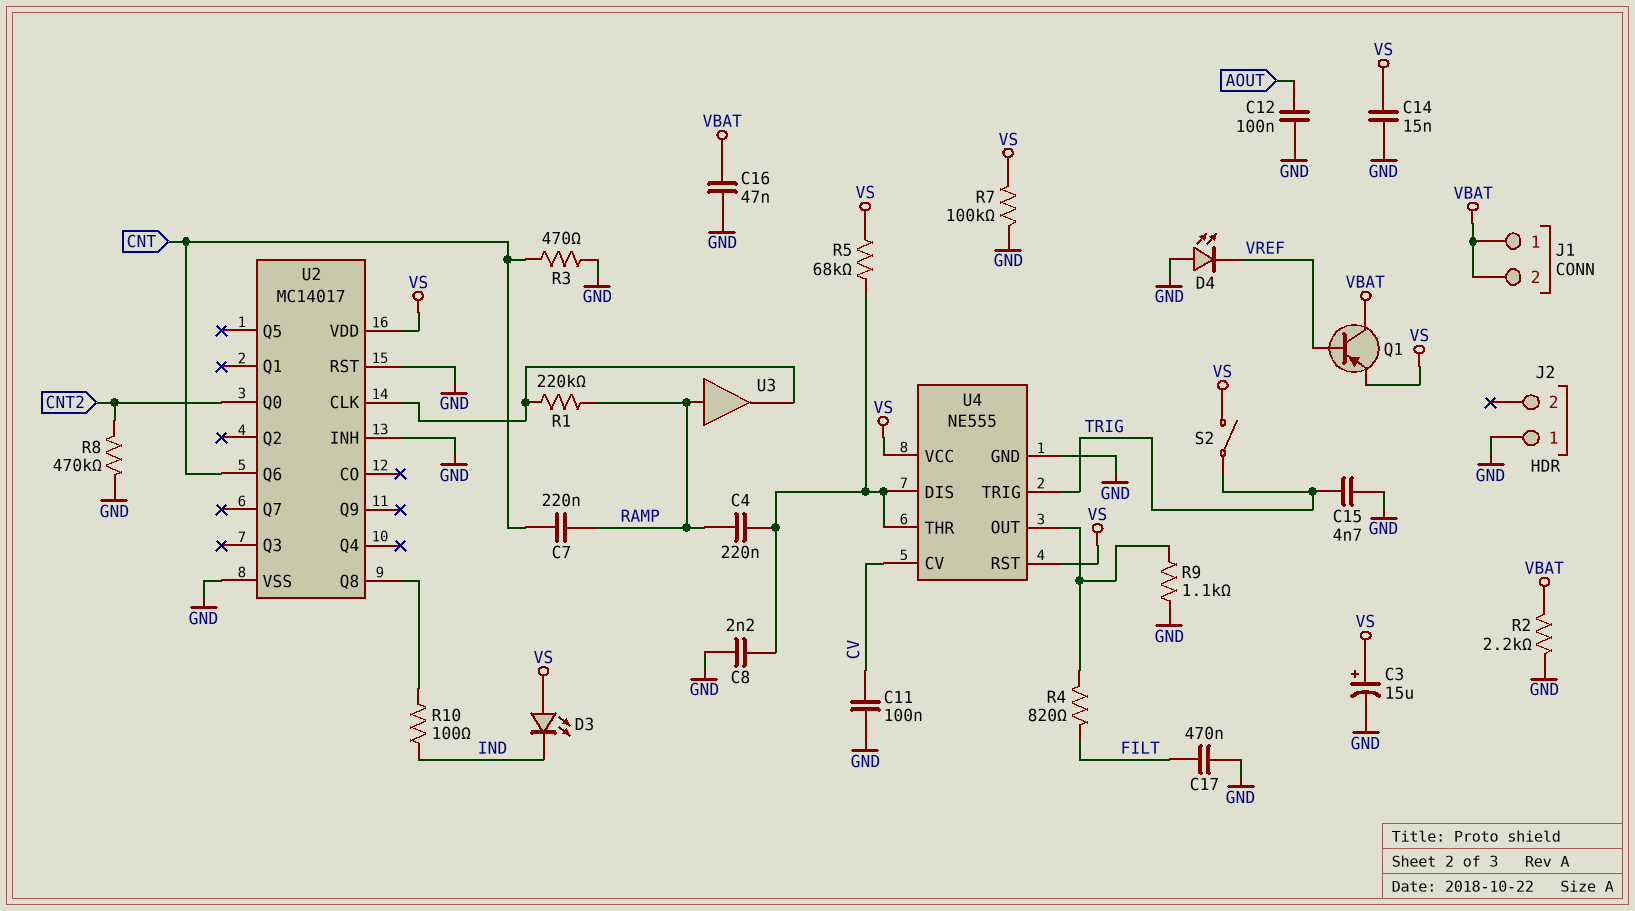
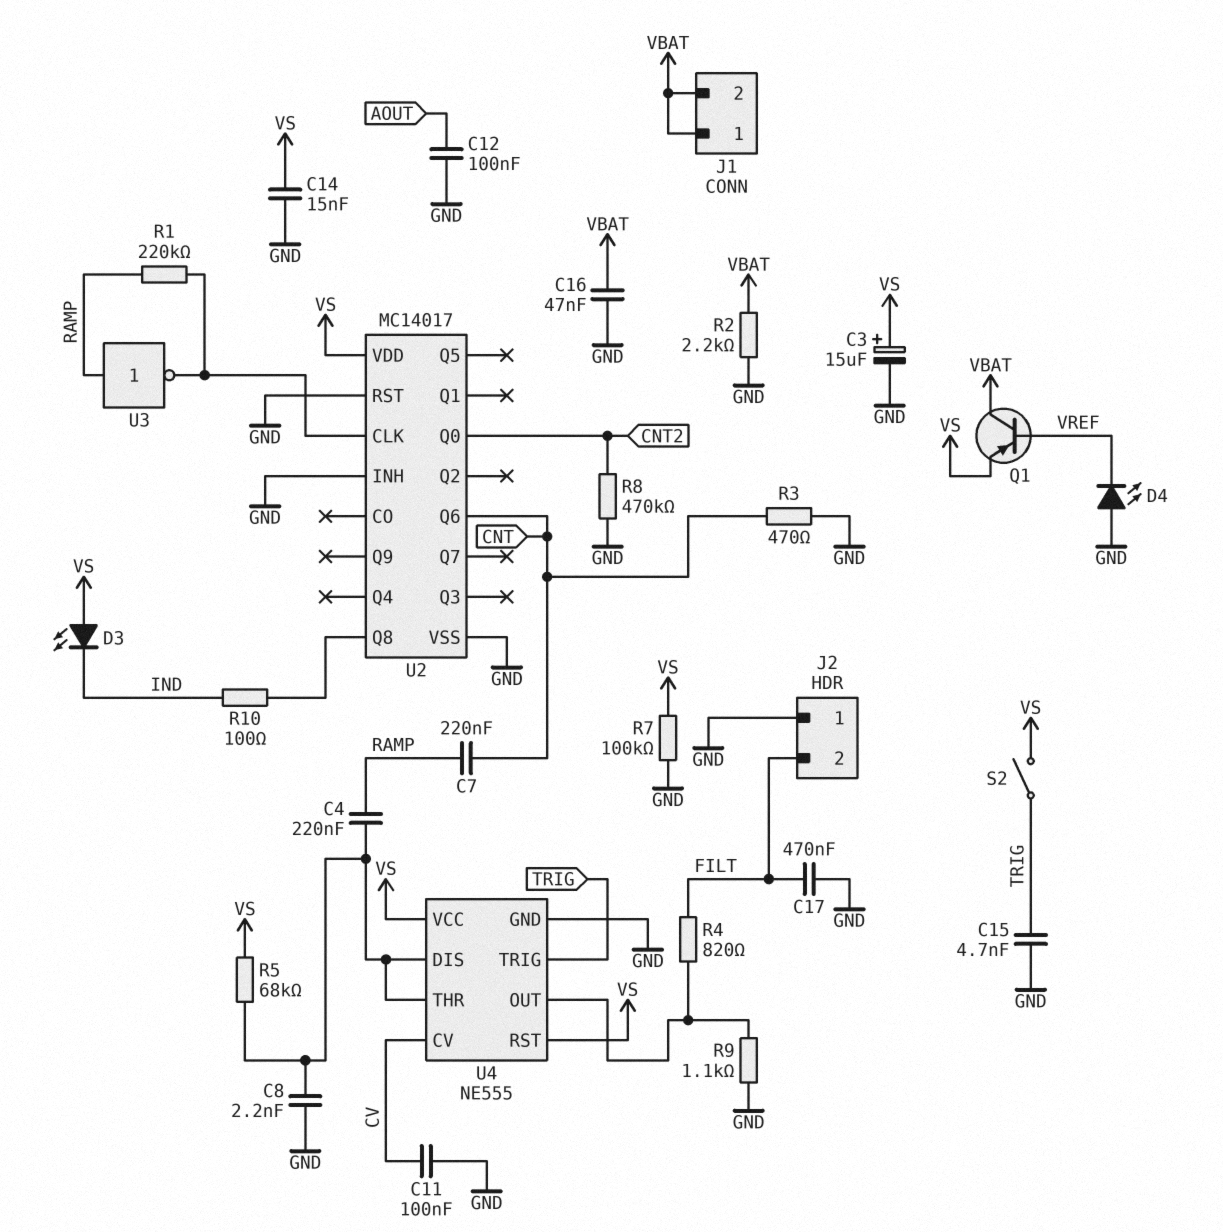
J2 pin 2: none -> FILT
U3: buffer (in RAMP, out U2/CLK) -> NOT (in RAMP, out U2/CLK)

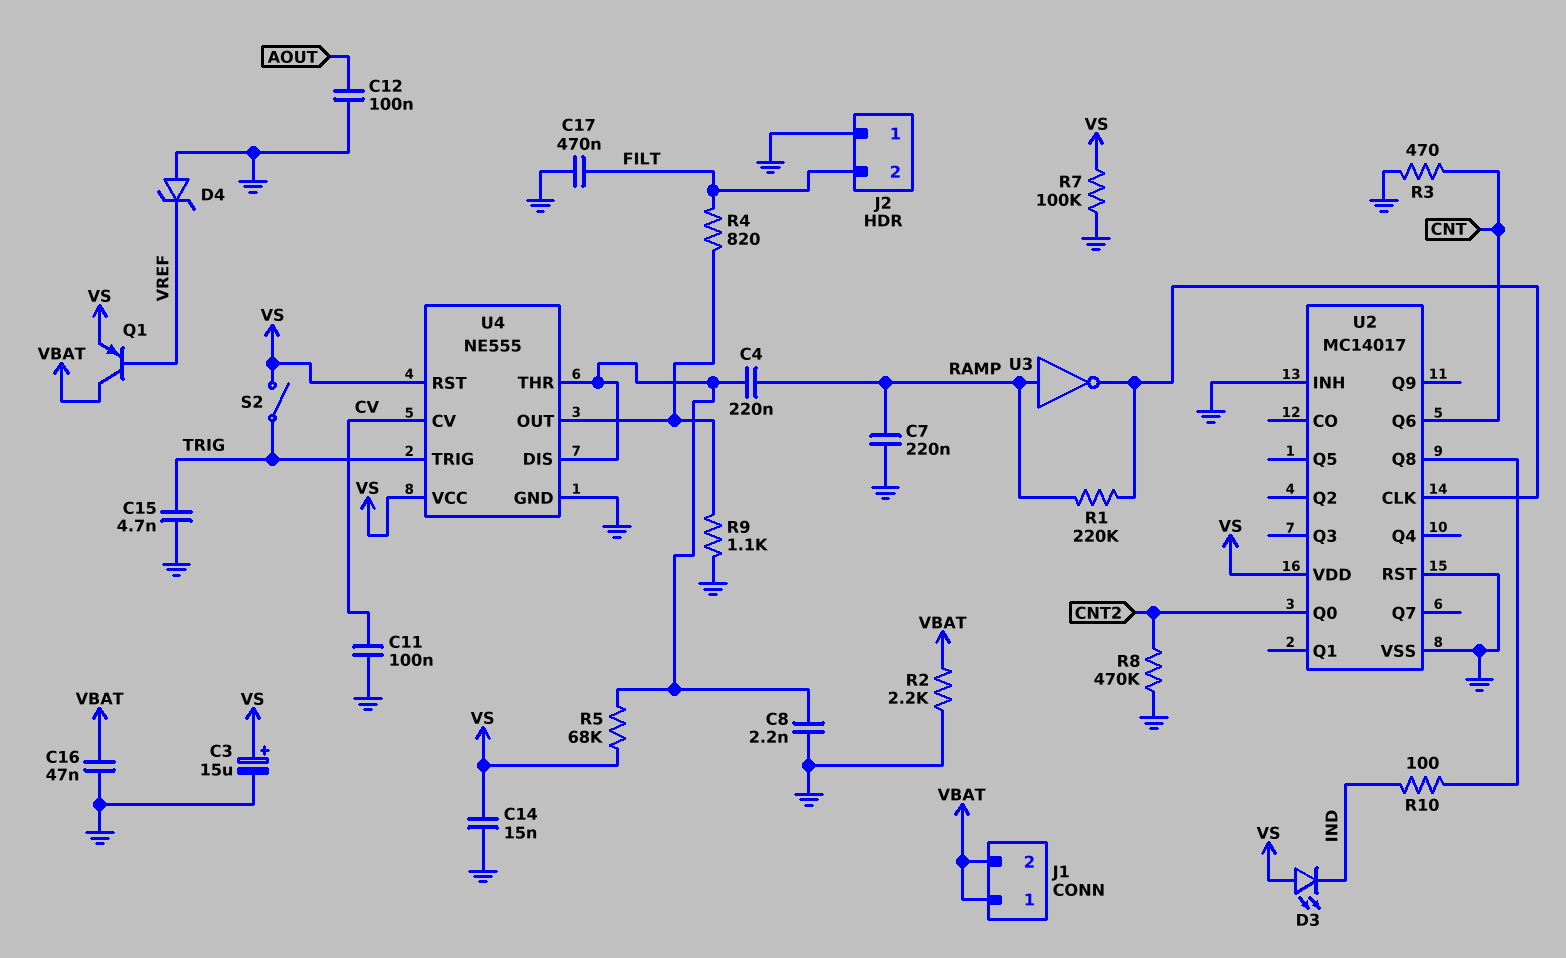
C7: 220nF (CNT, RAMP) -> 220nF (GND, RAMP)
D4: LED (A GND, K VREF) -> zener (A GND, K VREF)

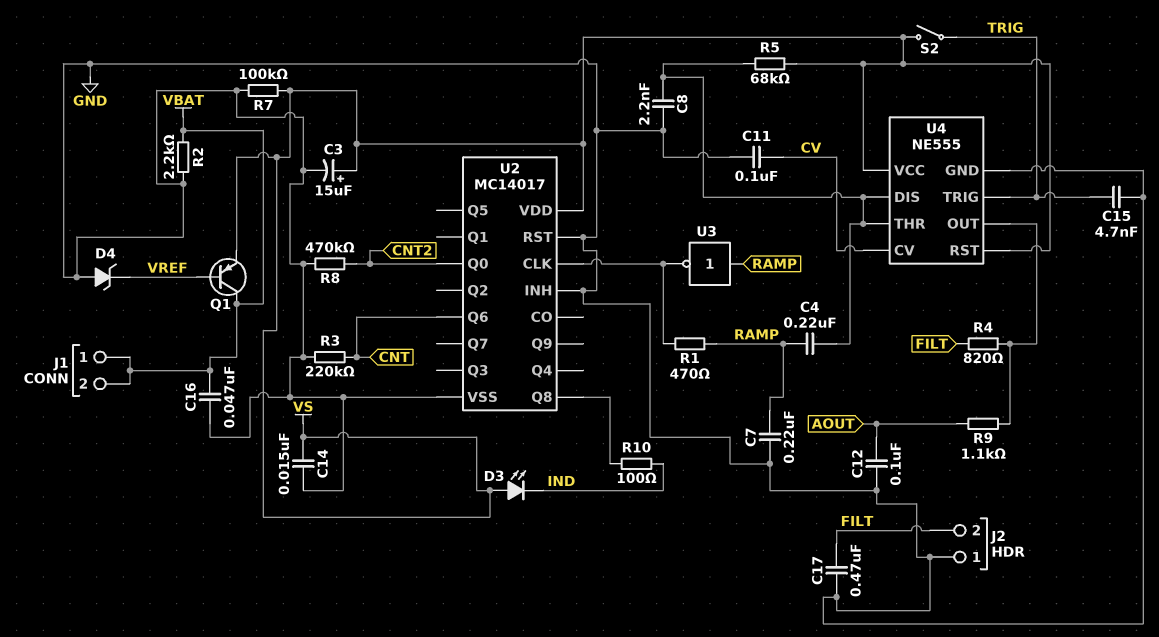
R1: 220k (RAMP, U2/CLK) -> 470 (RAMP, U2/CLK)
R3: 470 (CNT, GND) -> 220k (CNT, GND)
R9: 1.1k (GND, U4/OUT) -> 1.1k (AOUT, U4/OUT)

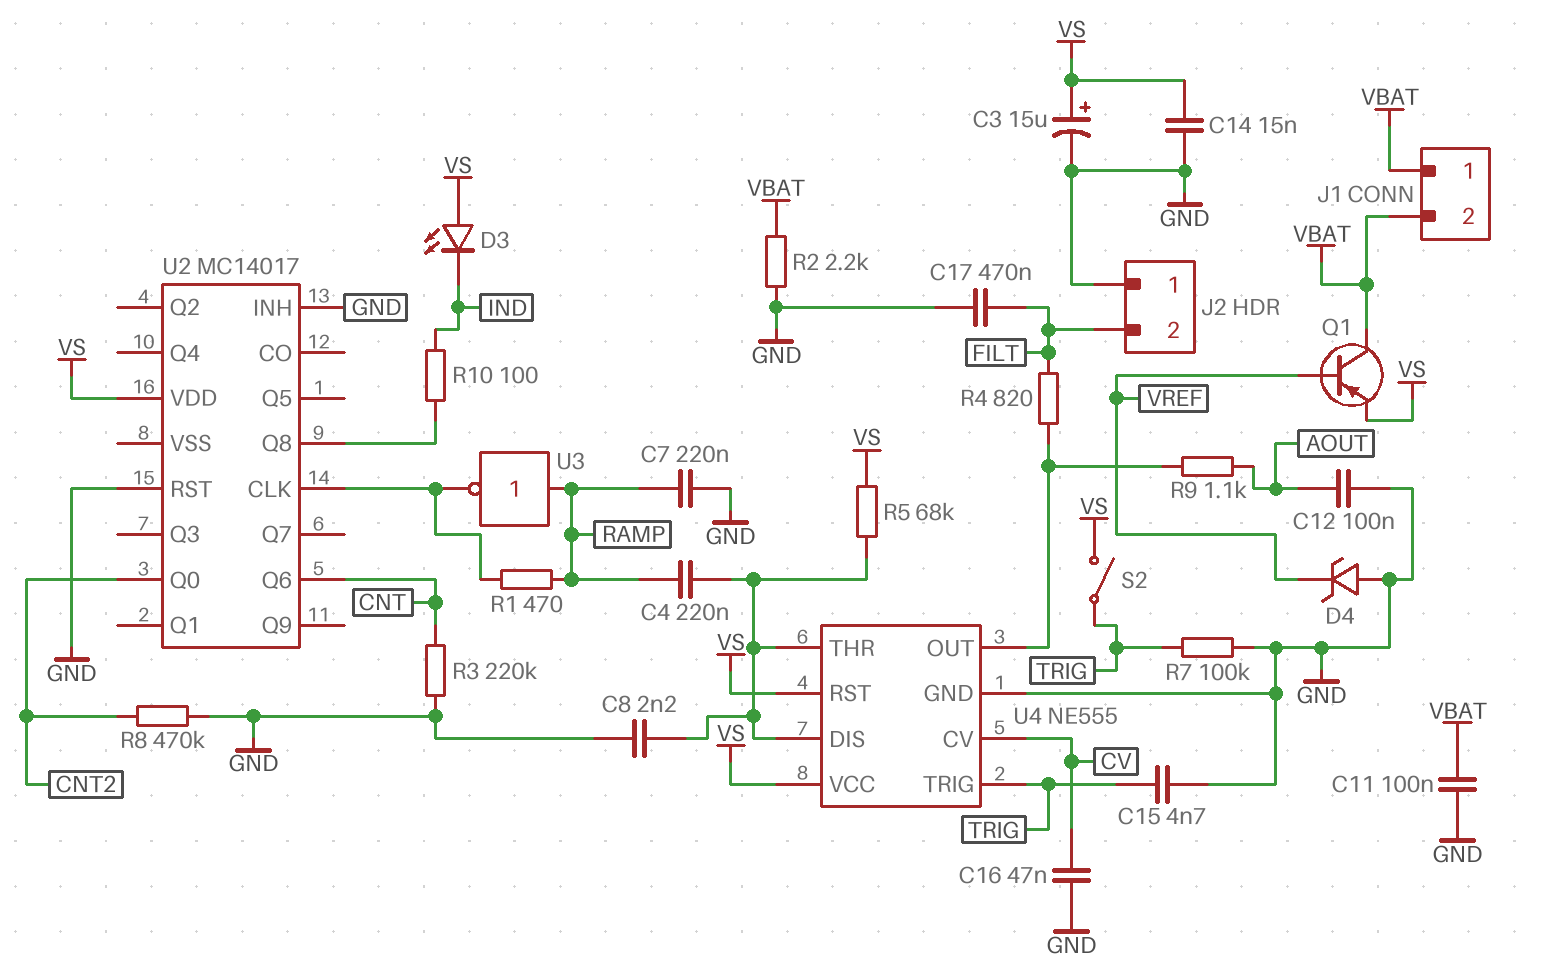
C11: 100nF (CV, GND) -> 100nF (GND, VBAT)
C16: 47nF (GND, VBAT) -> 47nF (CV, GND)
R7: 100k (GND, VS) -> 100k (GND, TRIG)
U2 pin VSS: GND -> none

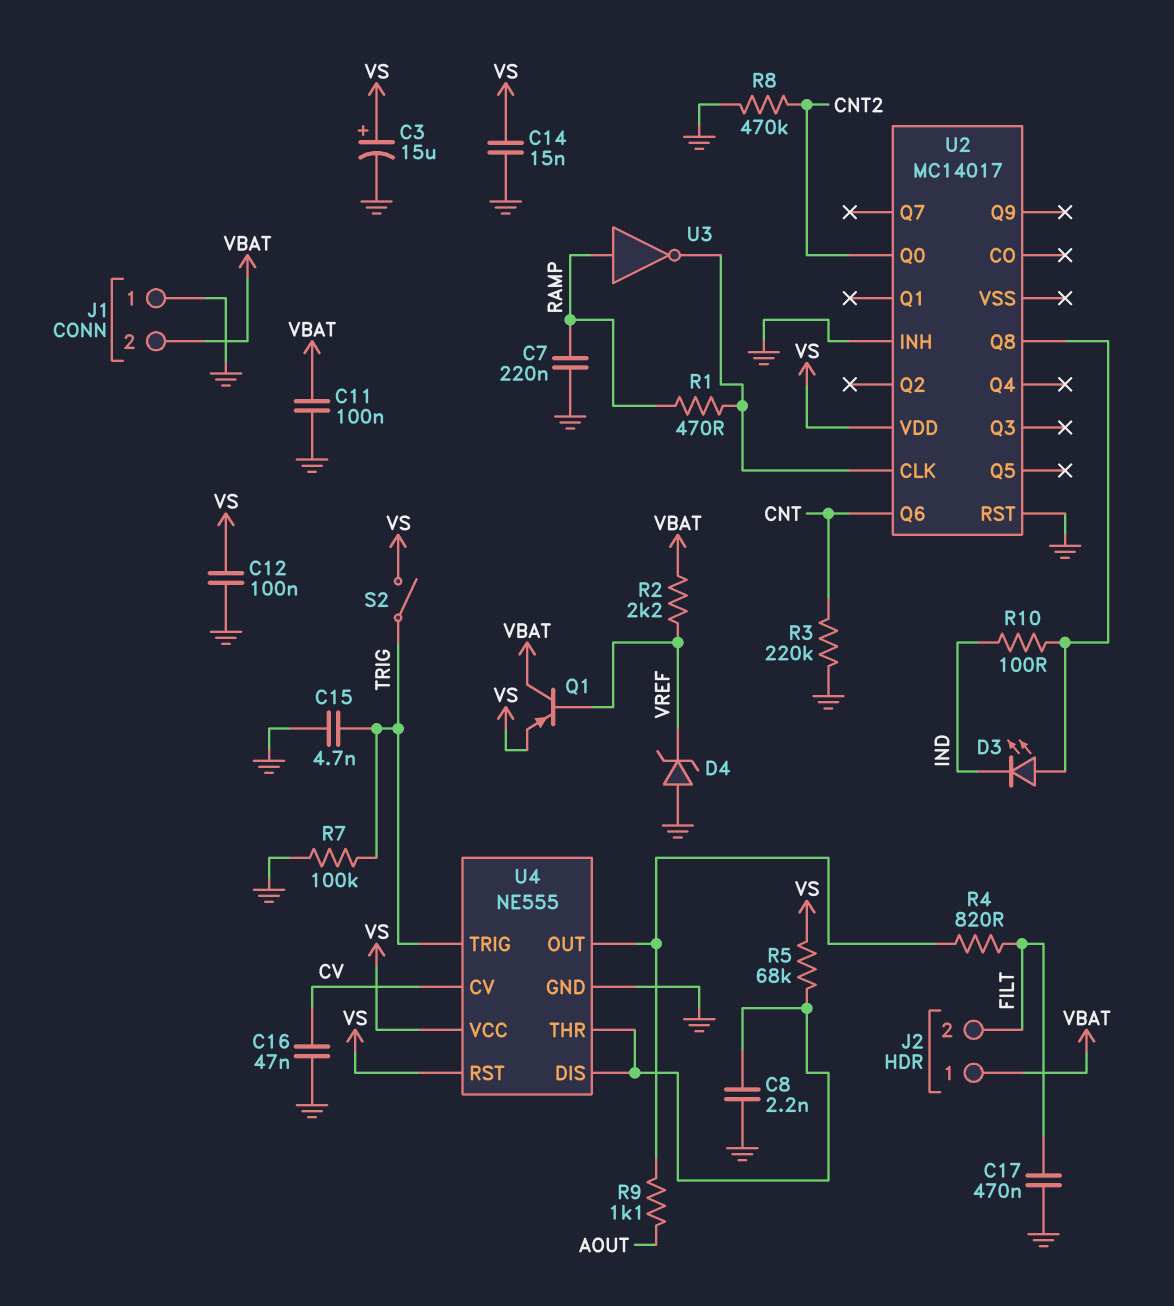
C4: 220nF (RAMP, U4/DIS) -> none
C12: 100nF (AOUT, GND) -> 100nF (GND, VS)
D3: LED (A VS, K IND) -> LED (A U2/Q8, K IND)
J1 pin 1: VBAT -> GND
J2 pin 1: GND -> VBAT
R2: 2.2k (GND, VBAT) -> 2.2k (VBAT, VREF)

